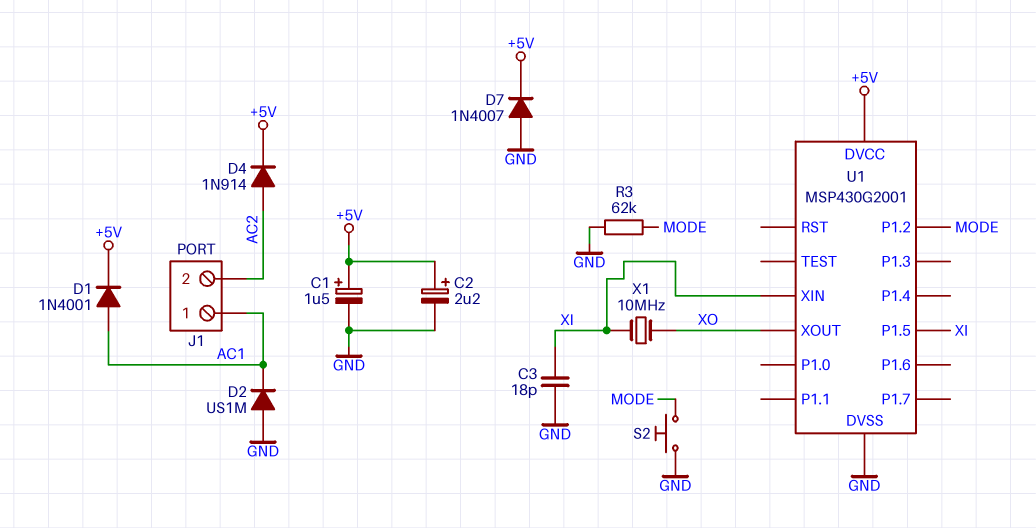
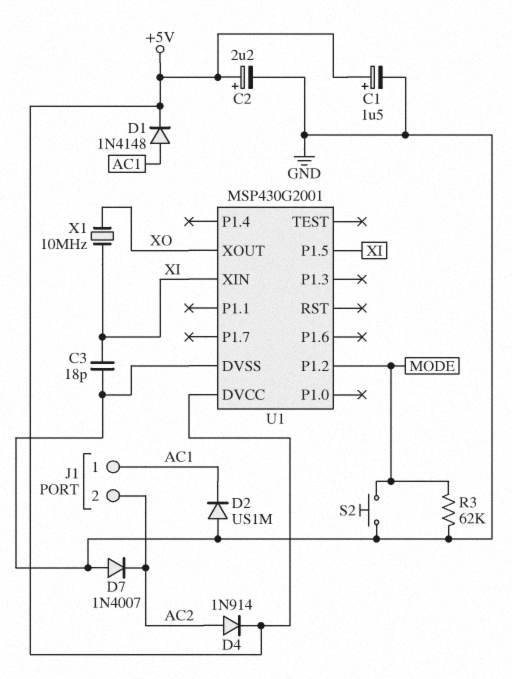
D1: diode 1N4001 (A AC1, K +5V) -> diode 1N4148 (A AC1, K +5V)
D7: diode 1N4007 (A GND, K +5V) -> diode 1N4007 (A GND, K AC2)

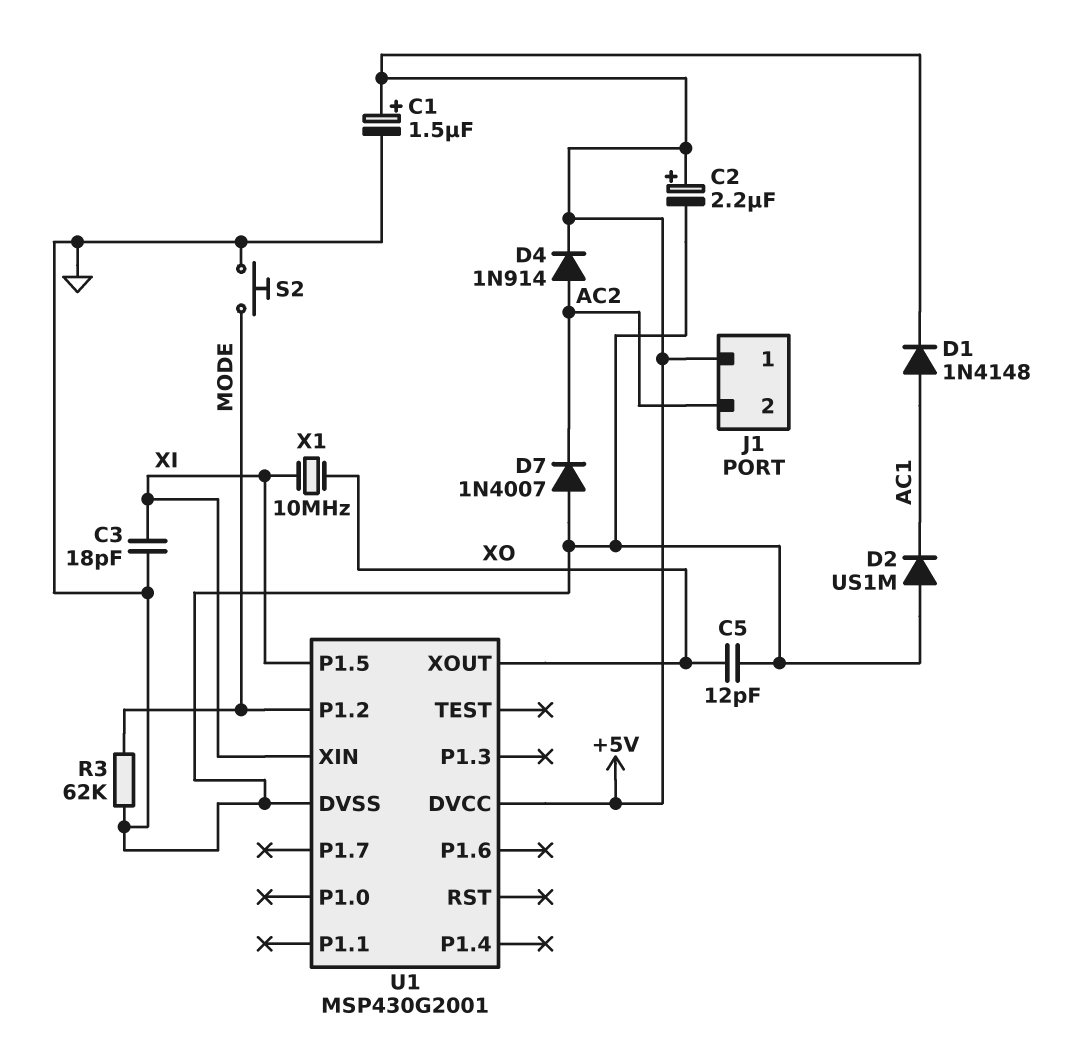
C5: none -> 12pF (GND, XO)
J1 pin 1: AC1 -> +5V

